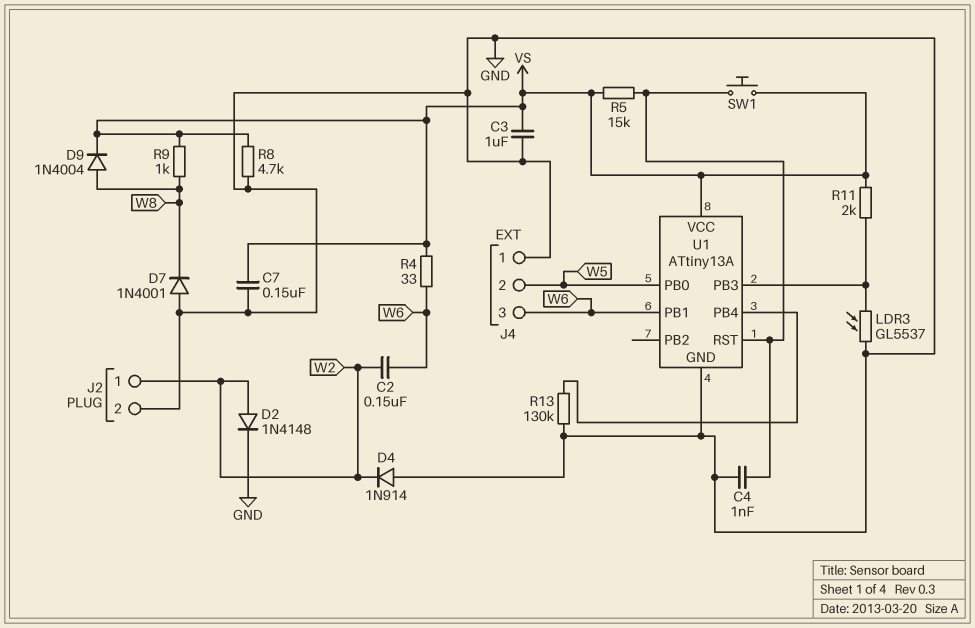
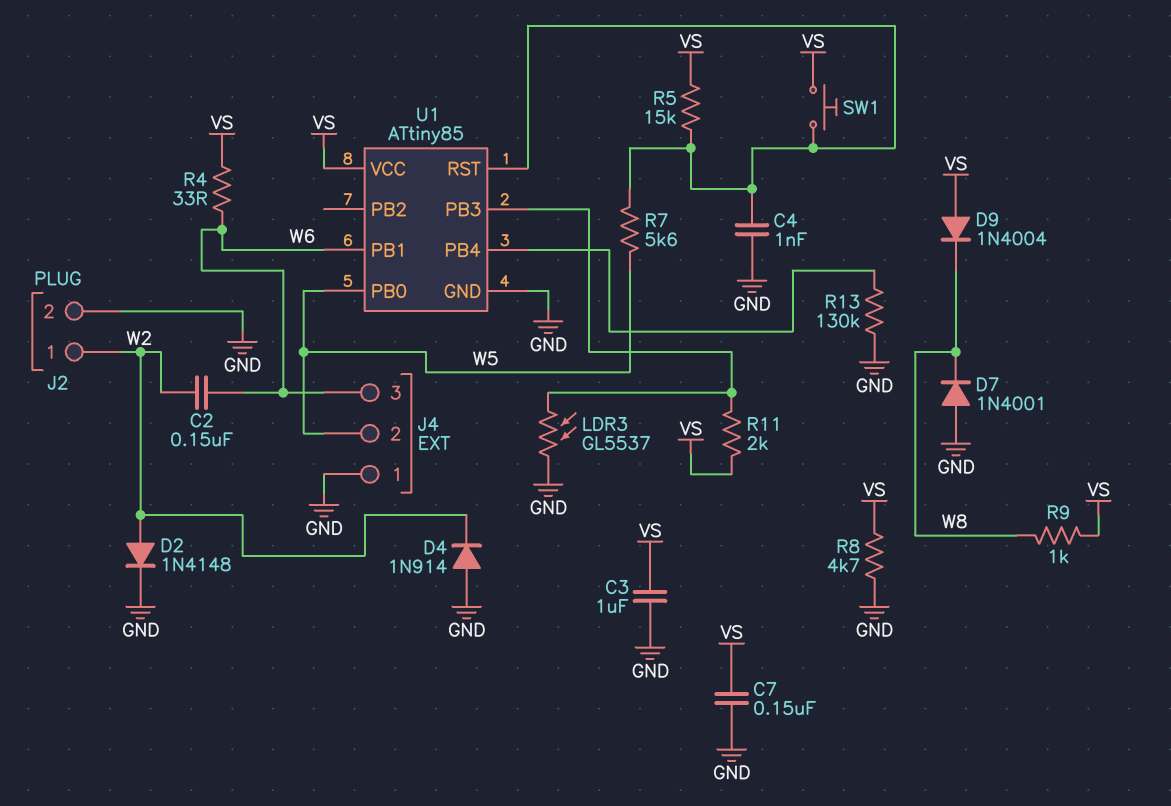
D9: diode 1N4004 (A W8, K VS) -> diode 1N4004 (A VS, K W8)
R7: none -> 5.6k (U1/RST, W5)
U1: ATtiny13A -> ATtiny85

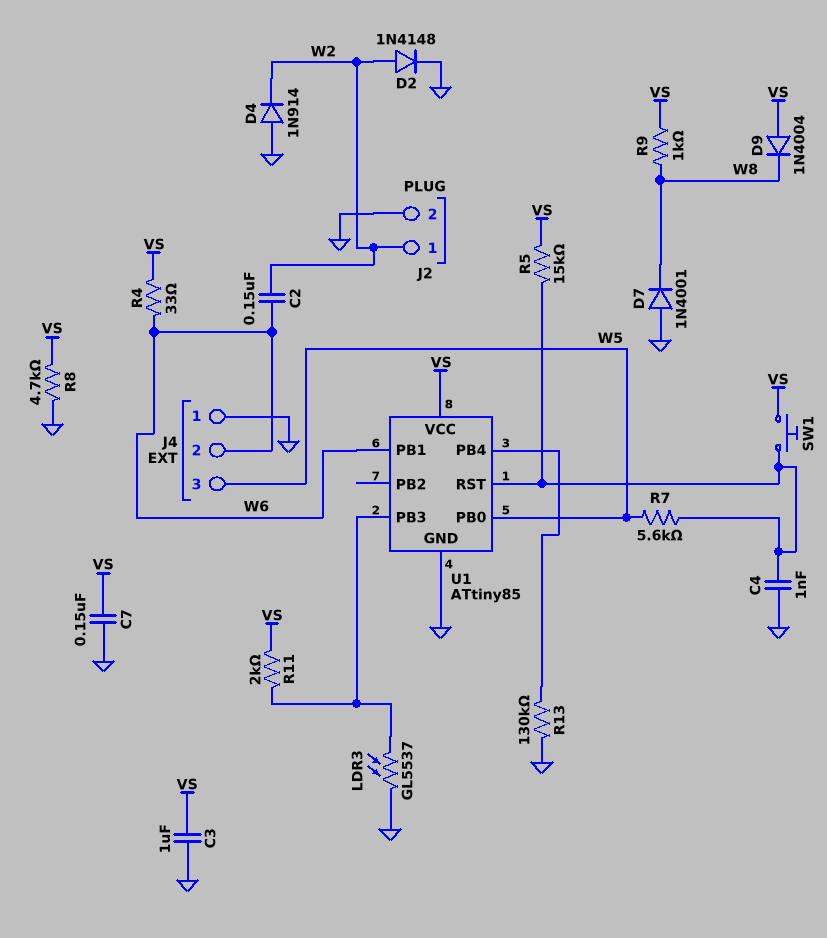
J4 pin 2: W5 -> W6
J4 pin 3: W6 -> W5

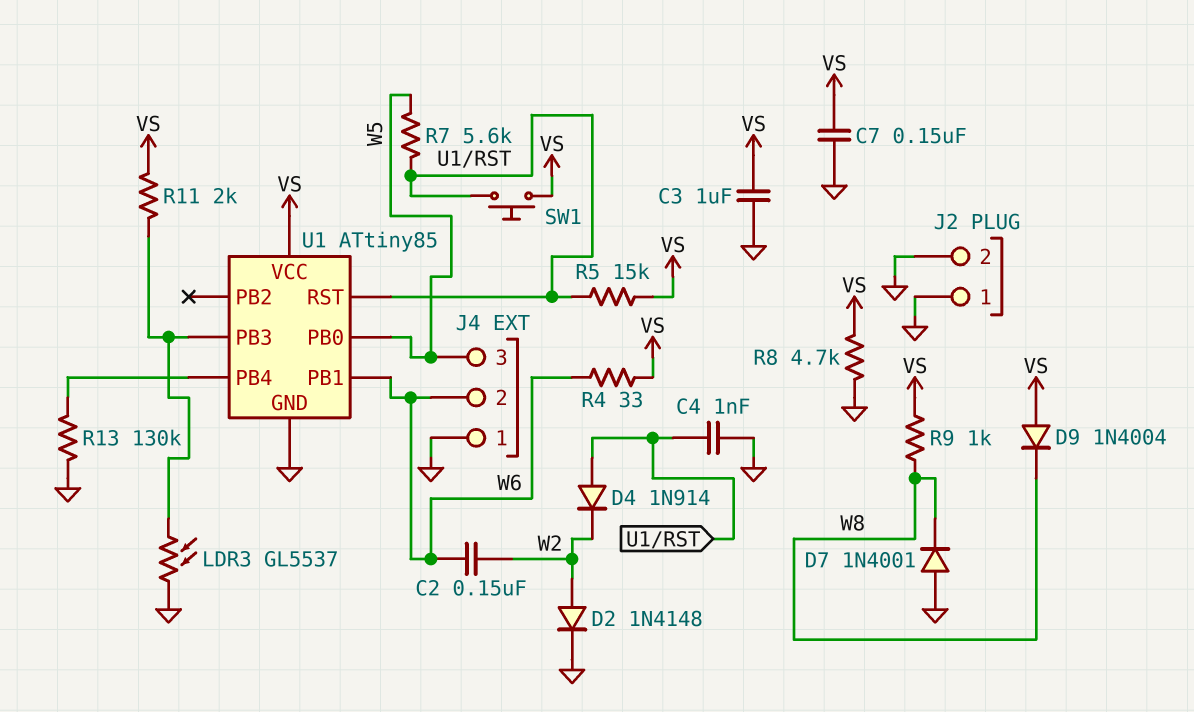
D4: diode 1N914 (A GND, K W2) -> diode 1N914 (A U1/RST, K W2)
J2 pin 1: W2 -> GND

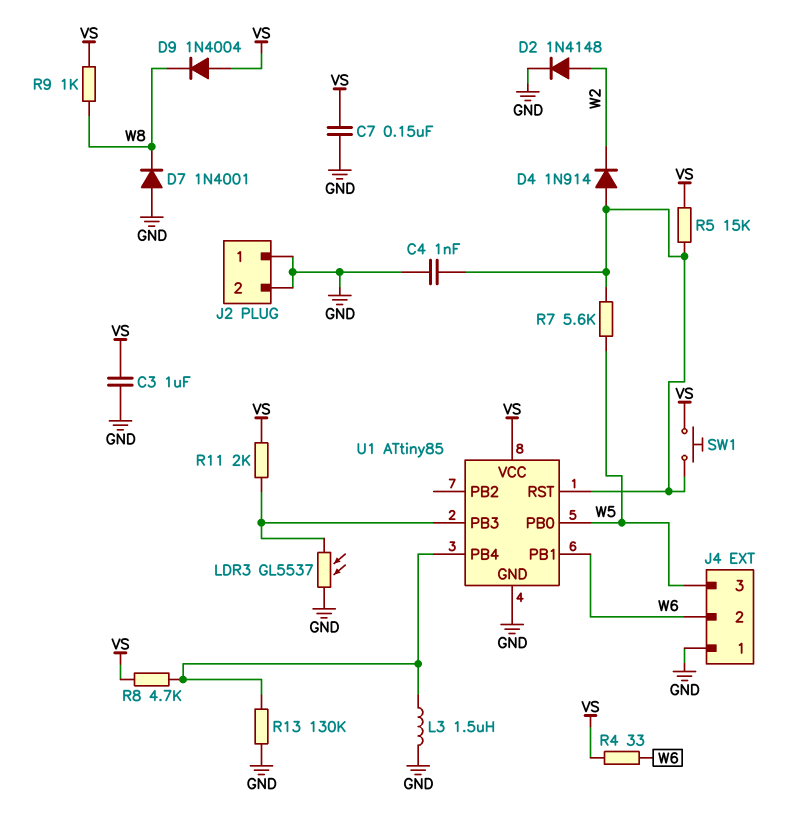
C2: 150nF (W2, W6) -> none
L3: none -> 1.5uH (GND, U1/PB4)
R8: 4.7k (GND, VS) -> 4.7k (U1/PB4, VS)

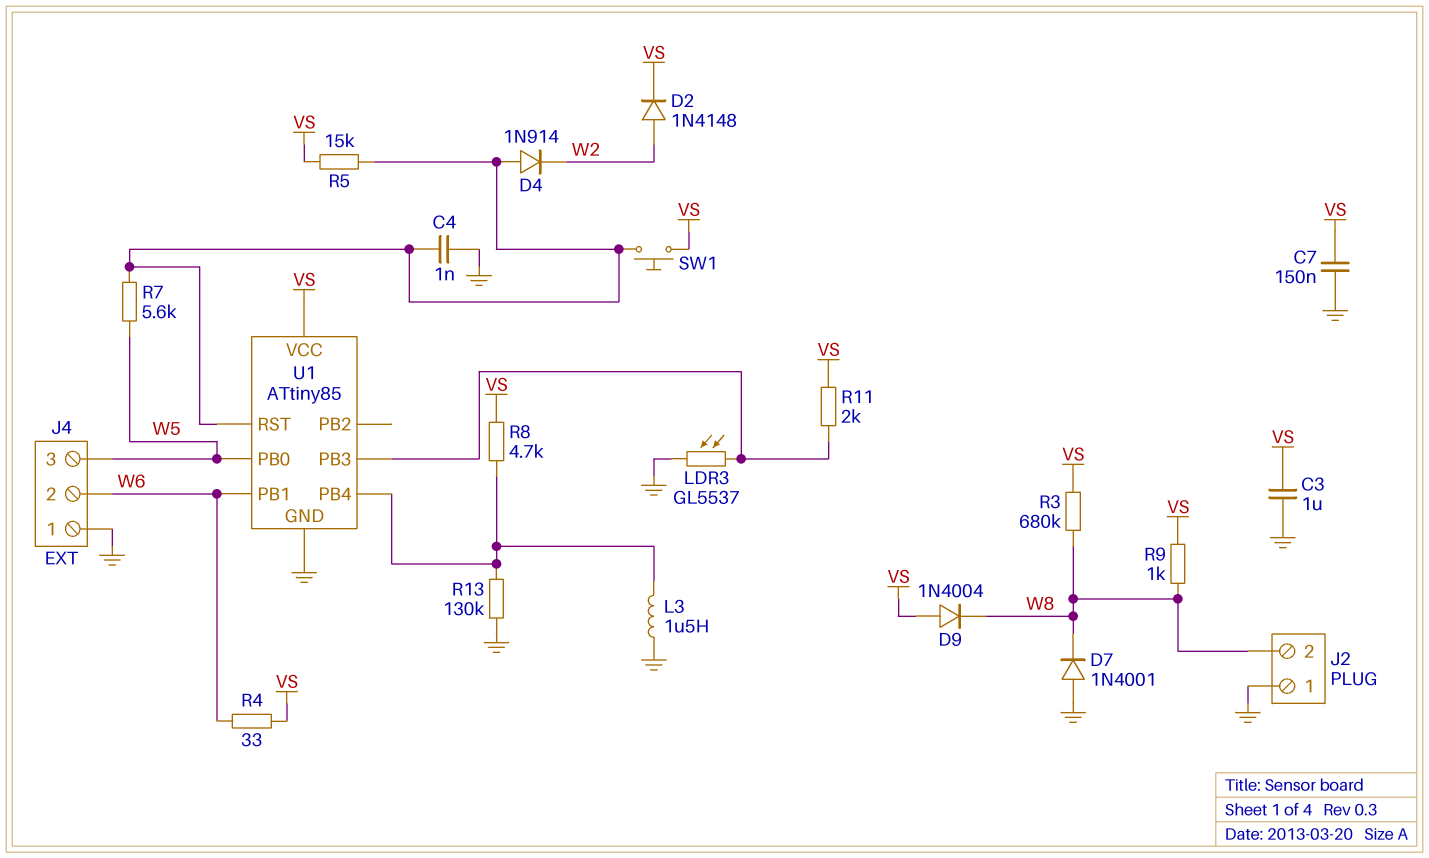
D2: diode 1N4148 (A W2, K GND) -> diode 1N4148 (A W2, K VS)
J2 pin 2: GND -> W8
R3: none -> 680k (VS, W8)

